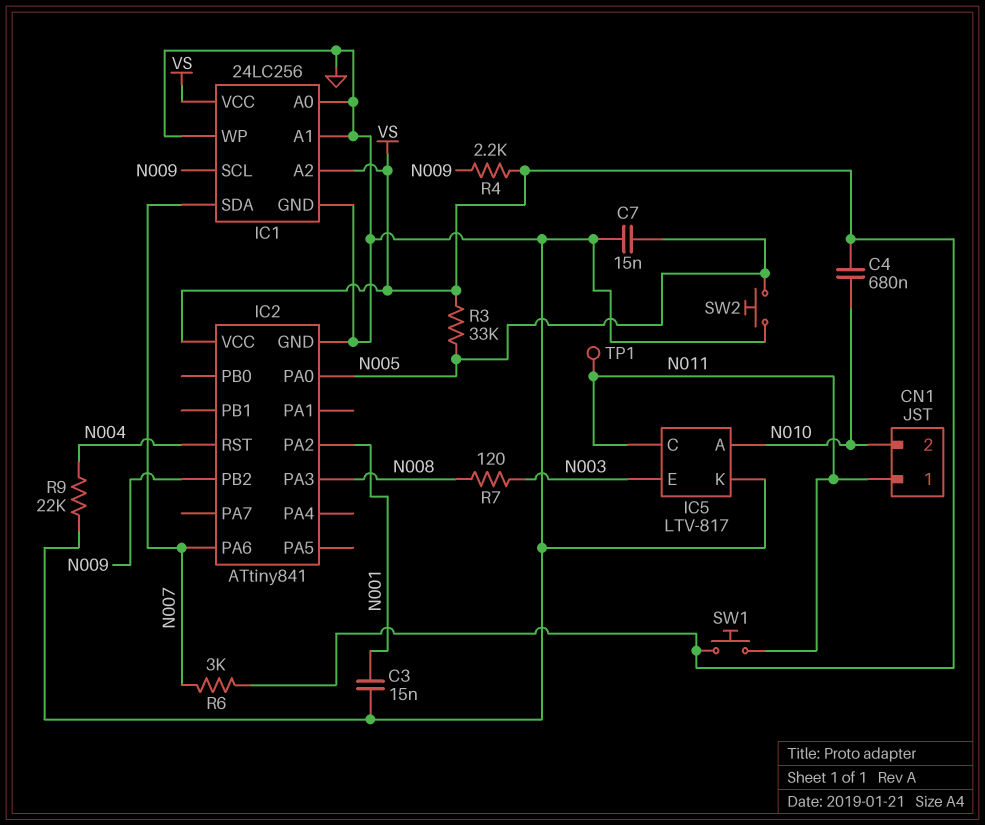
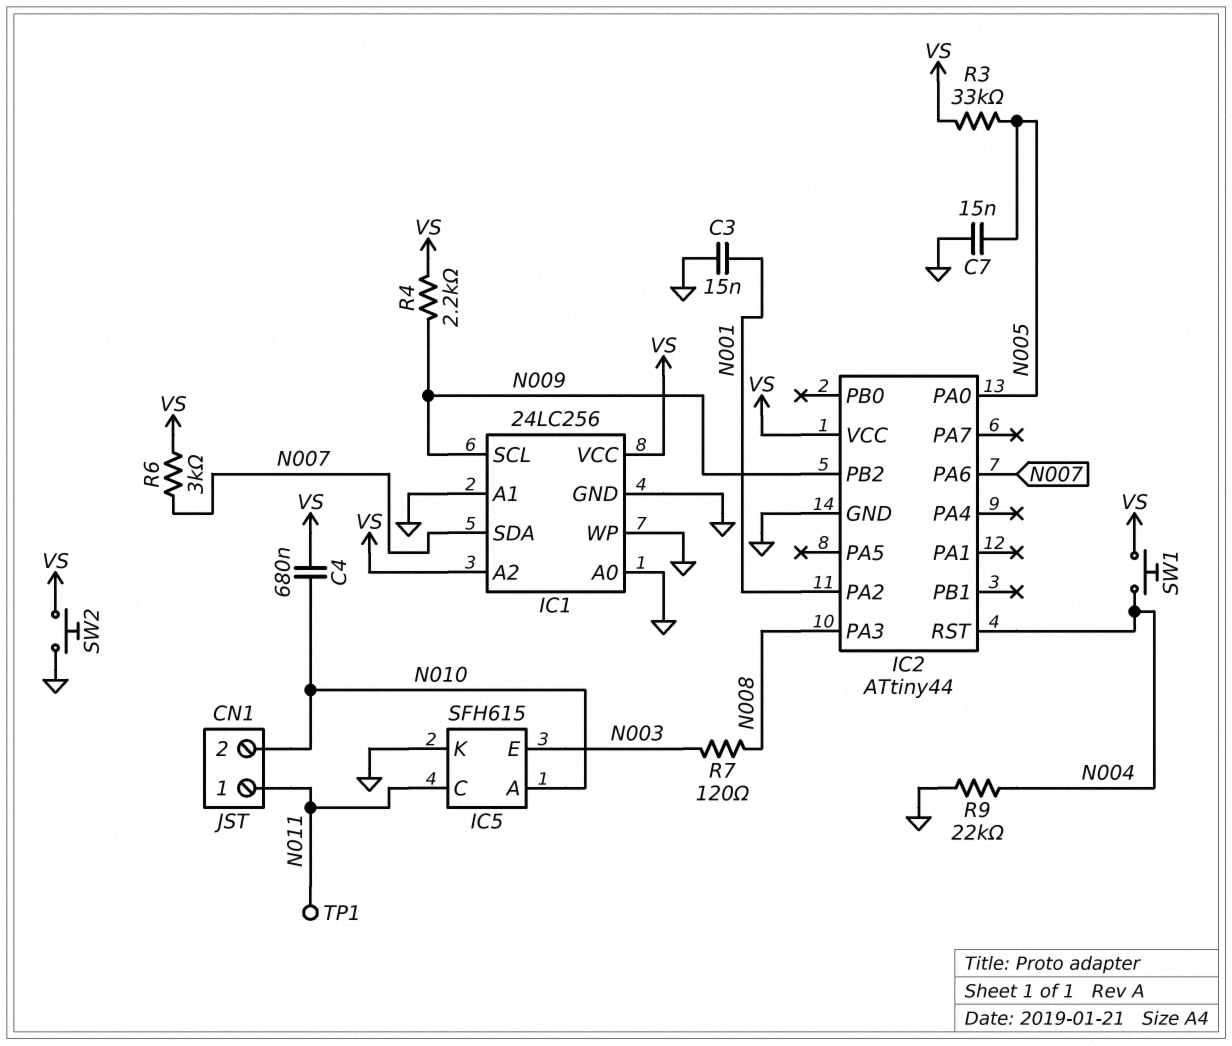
IC2: ATtiny841 -> ATtiny44
IC5: LTV-817 -> SFH615
SW1: button (N011, VS) -> button (N004, VS)
SW2: button (GND, N005) -> button (GND, VS)

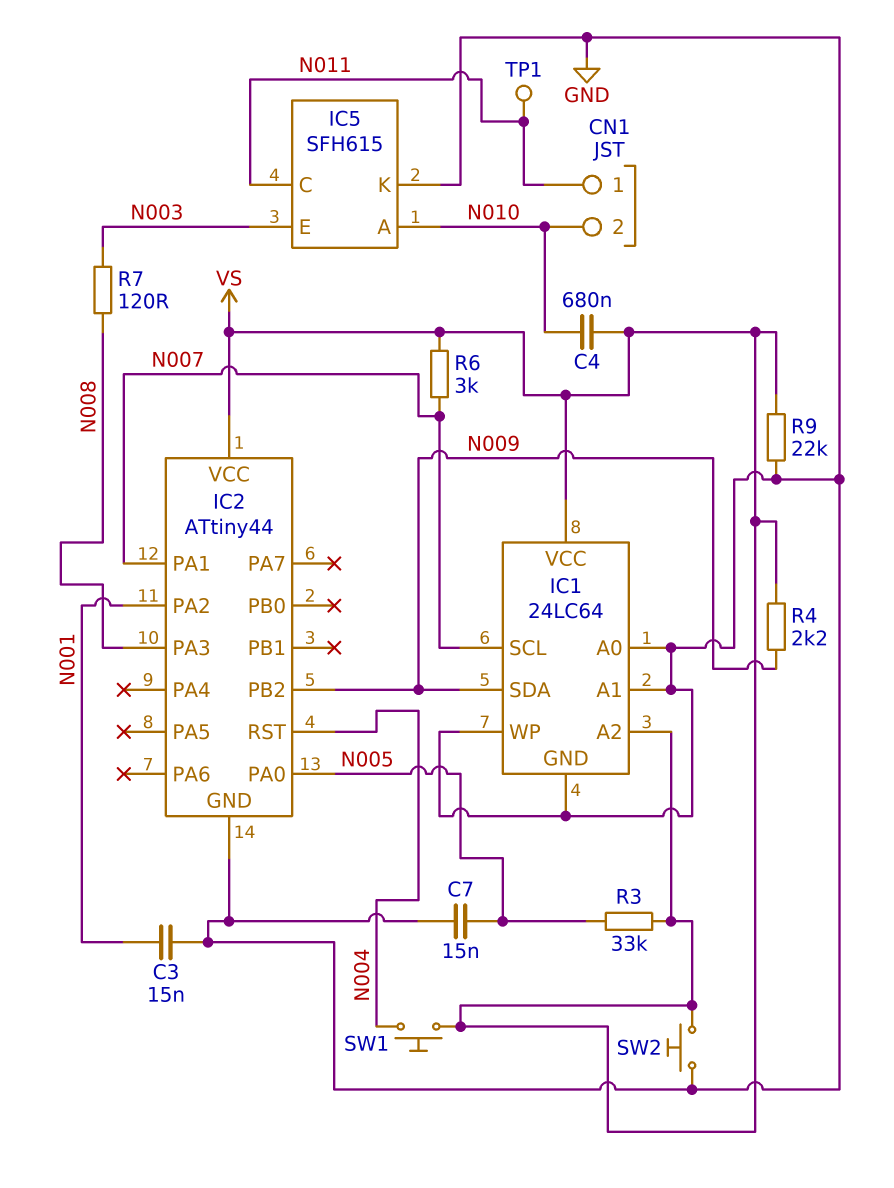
IC1: 24LC256 -> 24LC64
IC1 pin SCL: N009 -> N007
IC1 pin SDA: N007 -> N009
IC2 pin PA1: none -> N007
IC2 pin PA6: N007 -> none
R9: 22k (GND, N004) -> 22k (GND, VS)

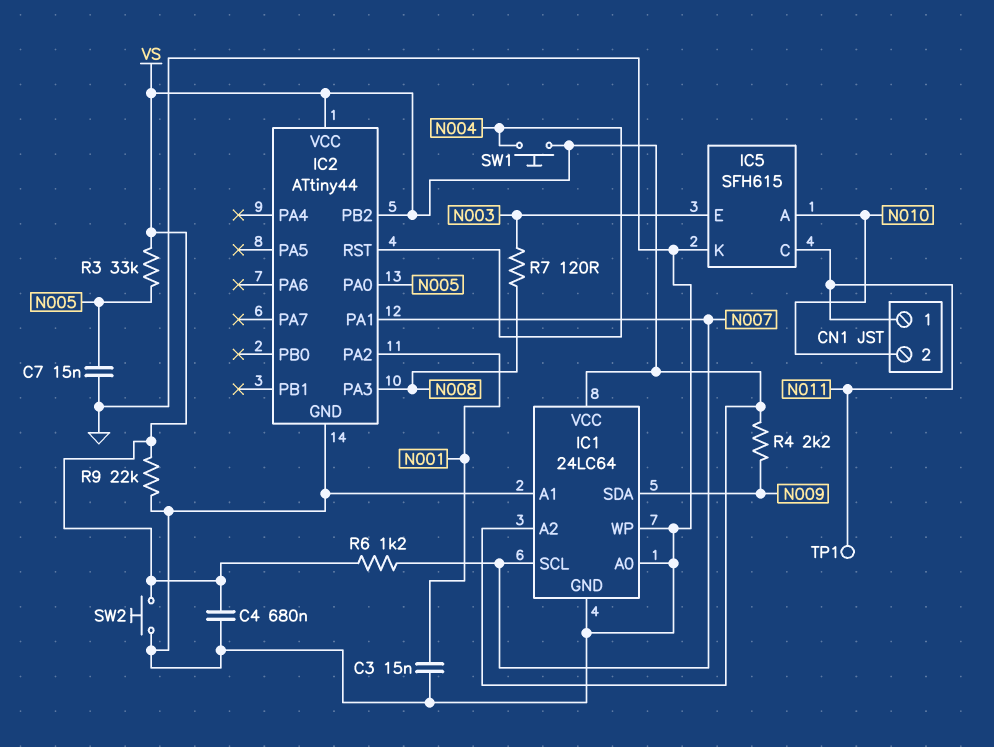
C4: 680nF (N010, VS) -> 680nF (GND, VS)
IC2 pin PB2: N009 -> VS
R6: 3k (N007, VS) -> 1.2k (N007, VS)

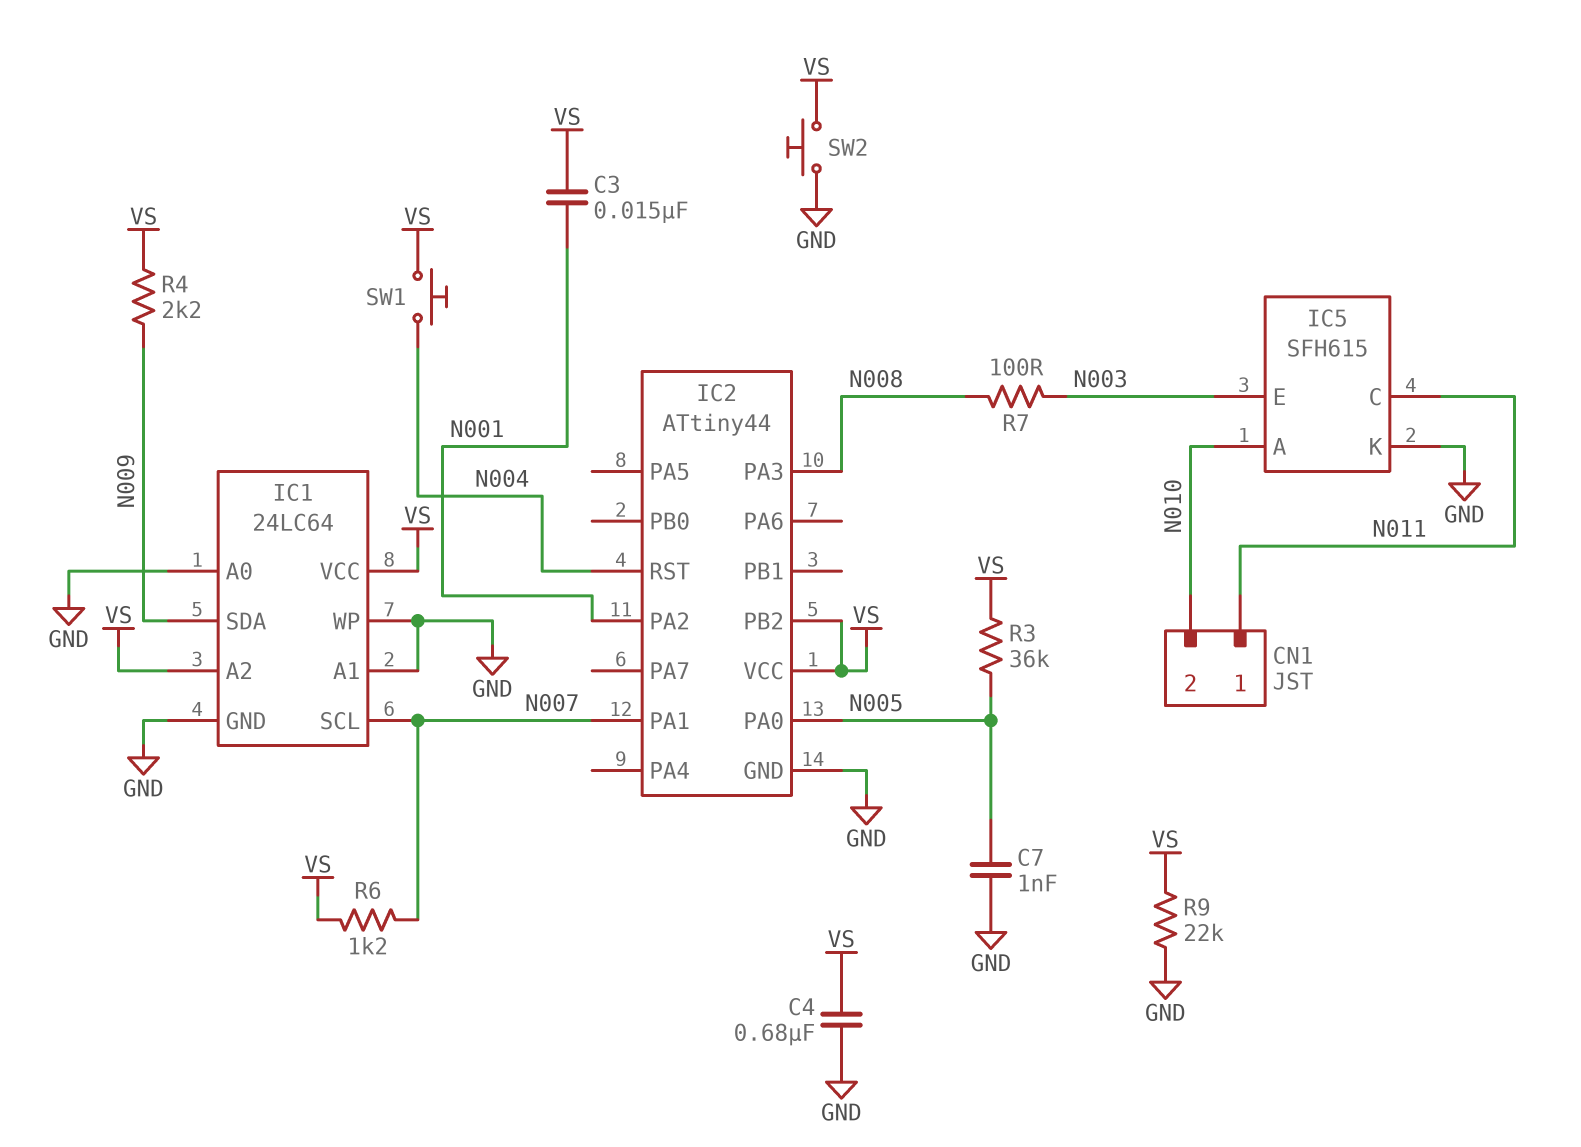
C3: 15nF (GND, N001) -> 15nF (N001, VS)
C7: 15nF (GND, N005) -> 1nF (GND, N005)
R3: 33k (N005, VS) -> 36k (N005, VS)
R7: 120 (N003, N008) -> 100 (N003, N008)
TP1: test point (N011) -> none

